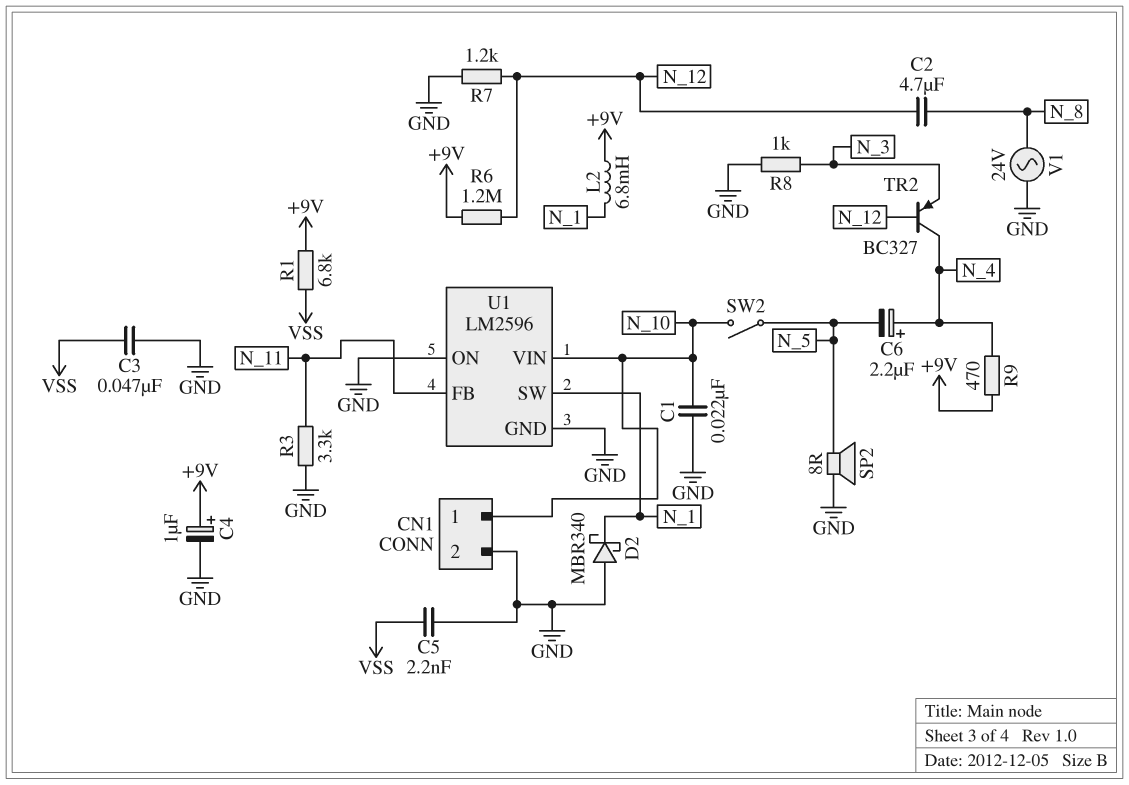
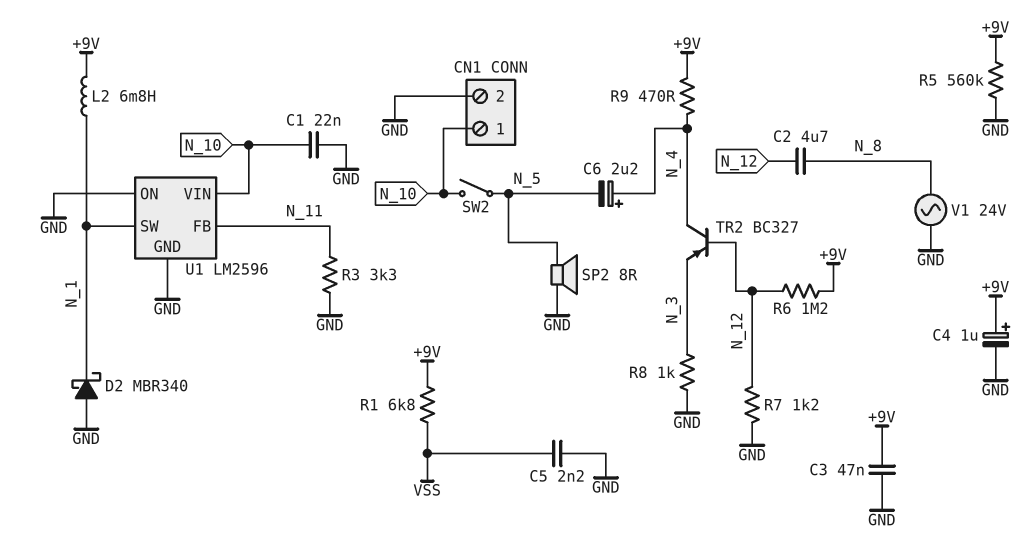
C3: 47nF (GND, VSS) -> 47nF (+9V, GND)
R5: none -> 560k (+9V, GND)

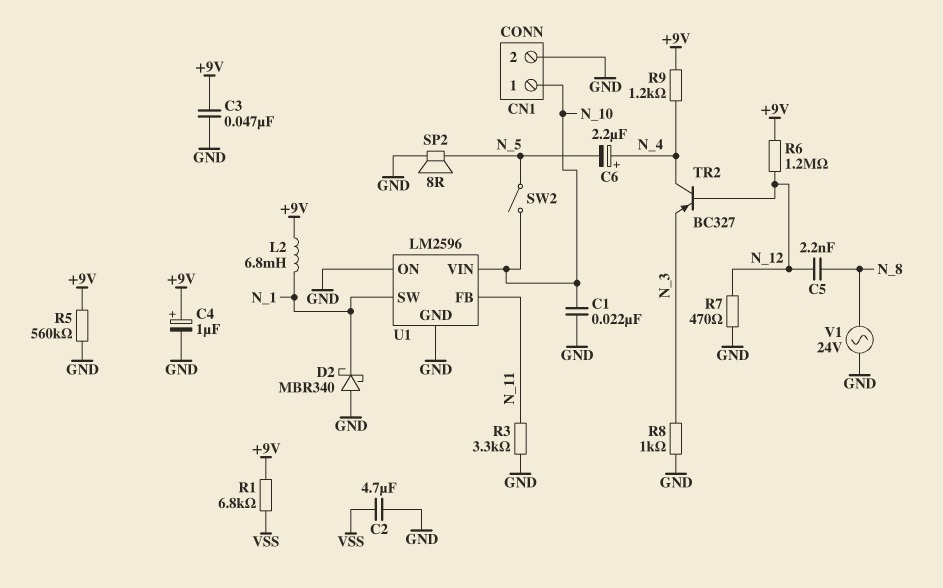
C2: 4.7uF (N_8, N_12) -> 4.7uF (GND, VSS)
C5: 2.2nF (GND, VSS) -> 2.2nF (N_8, N_12)
R7: 1.2k (GND, N_12) -> 470 (GND, N_12)
R9: 470 (+9V, N_4) -> 1.2k (+9V, N_4)

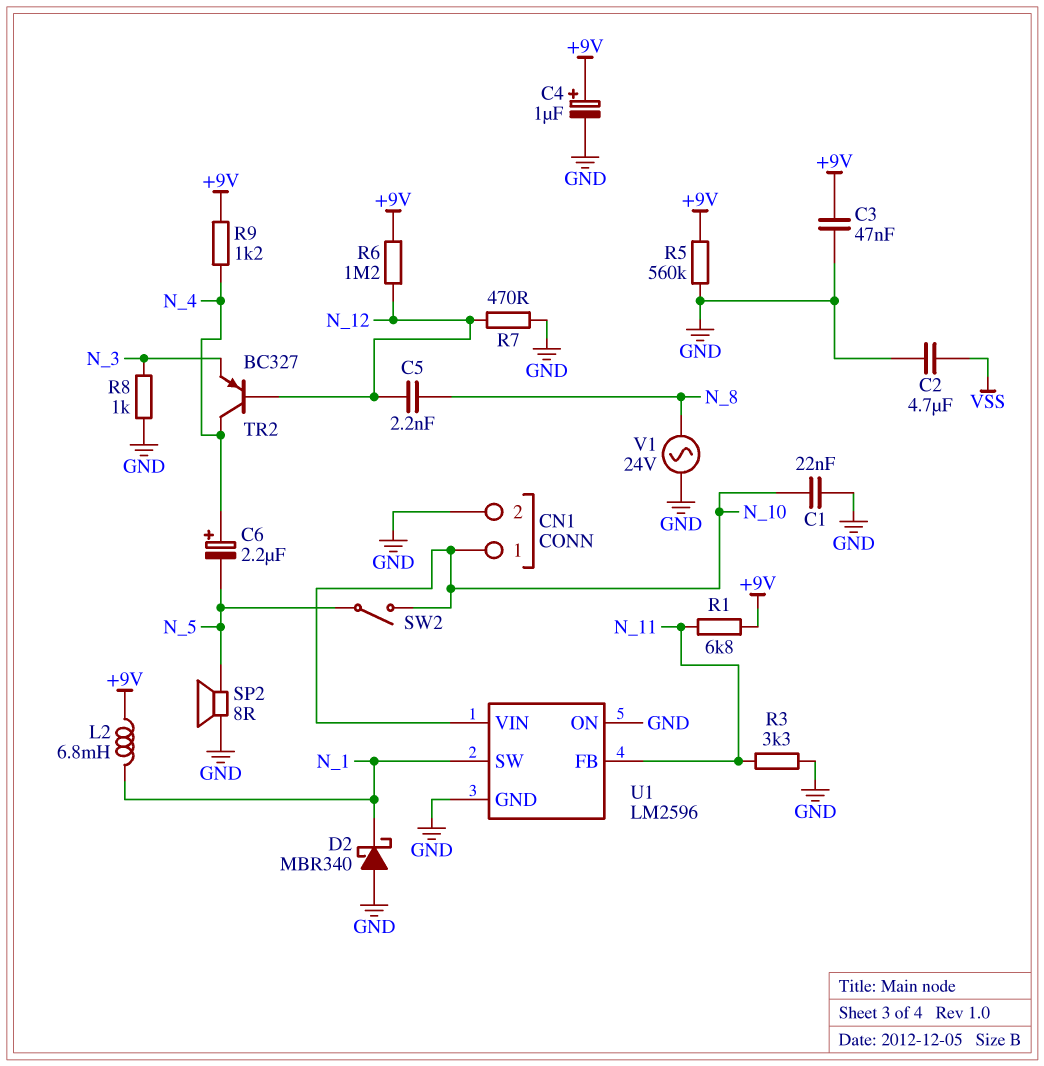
R1: 6.8k (+9V, VSS) -> 6.8k (+9V, N_11)

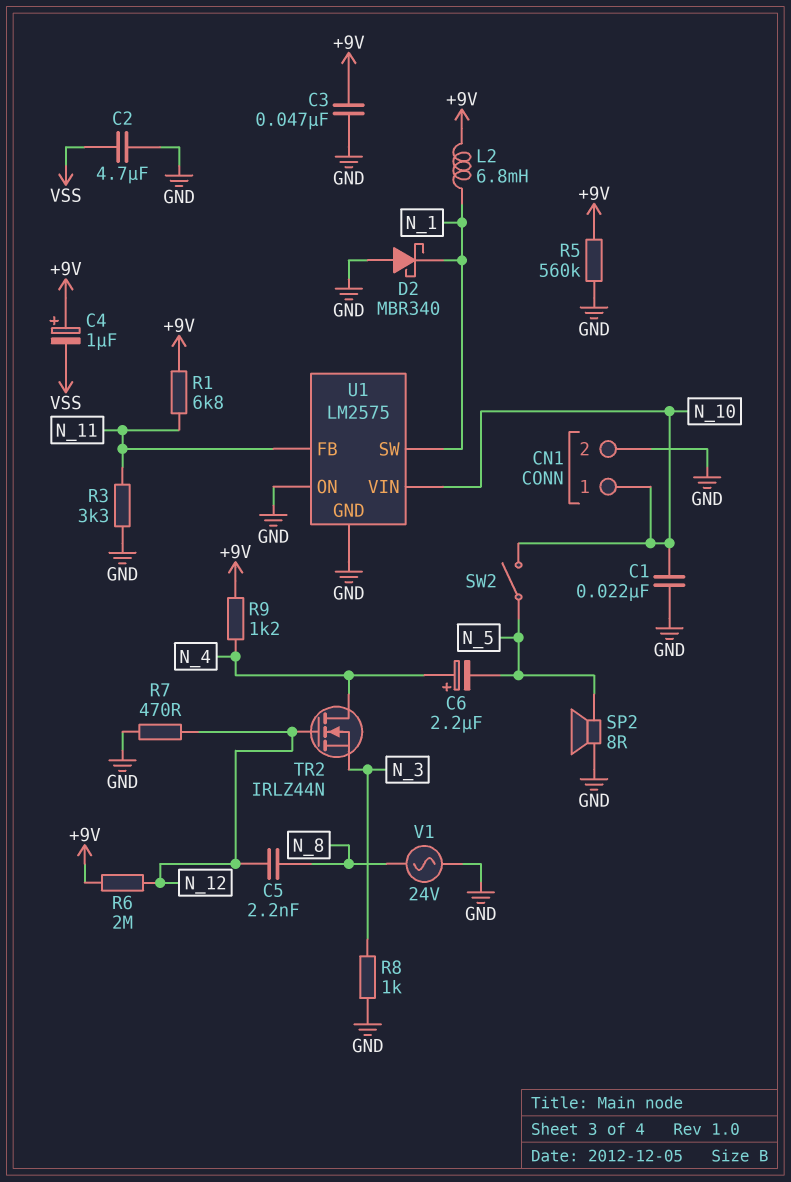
C4: 1uF (plus +9V, minus GND) -> 1uF (plus +9V, minus VSS)
R6: 1.2M (+9V, N_12) -> 2M (+9V, N_12)
TR2: PNP BC327 (B N_12, C N_4, E N_3) -> NMOS IRLZ44N (G N_12, D N_4, S N_3)
U1: LM2596 -> LM2575

